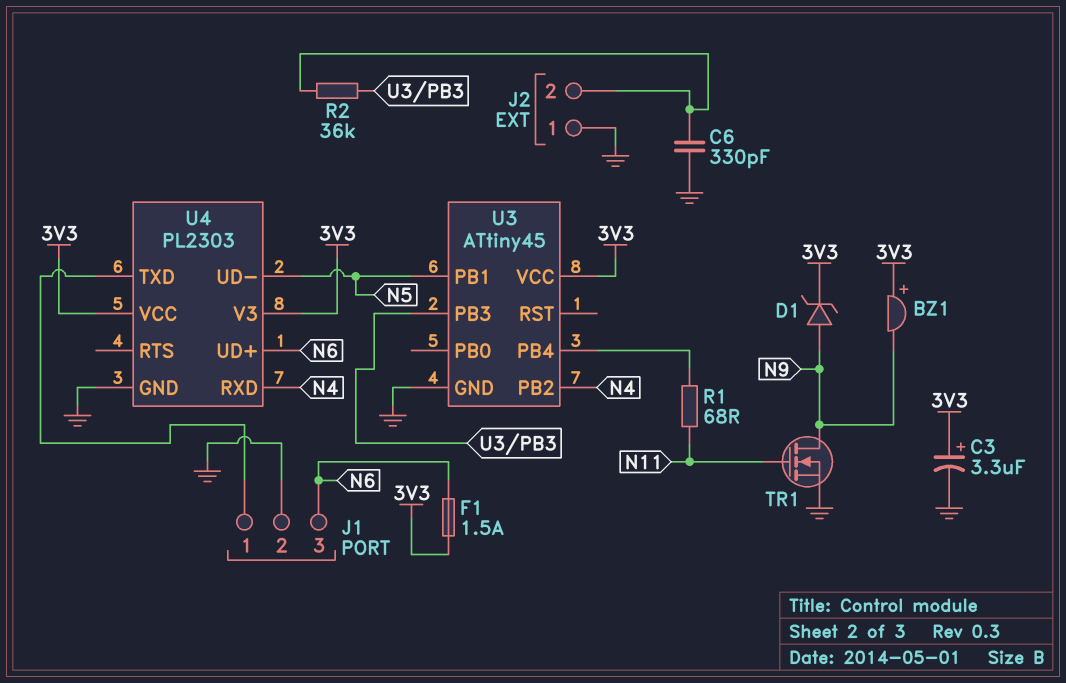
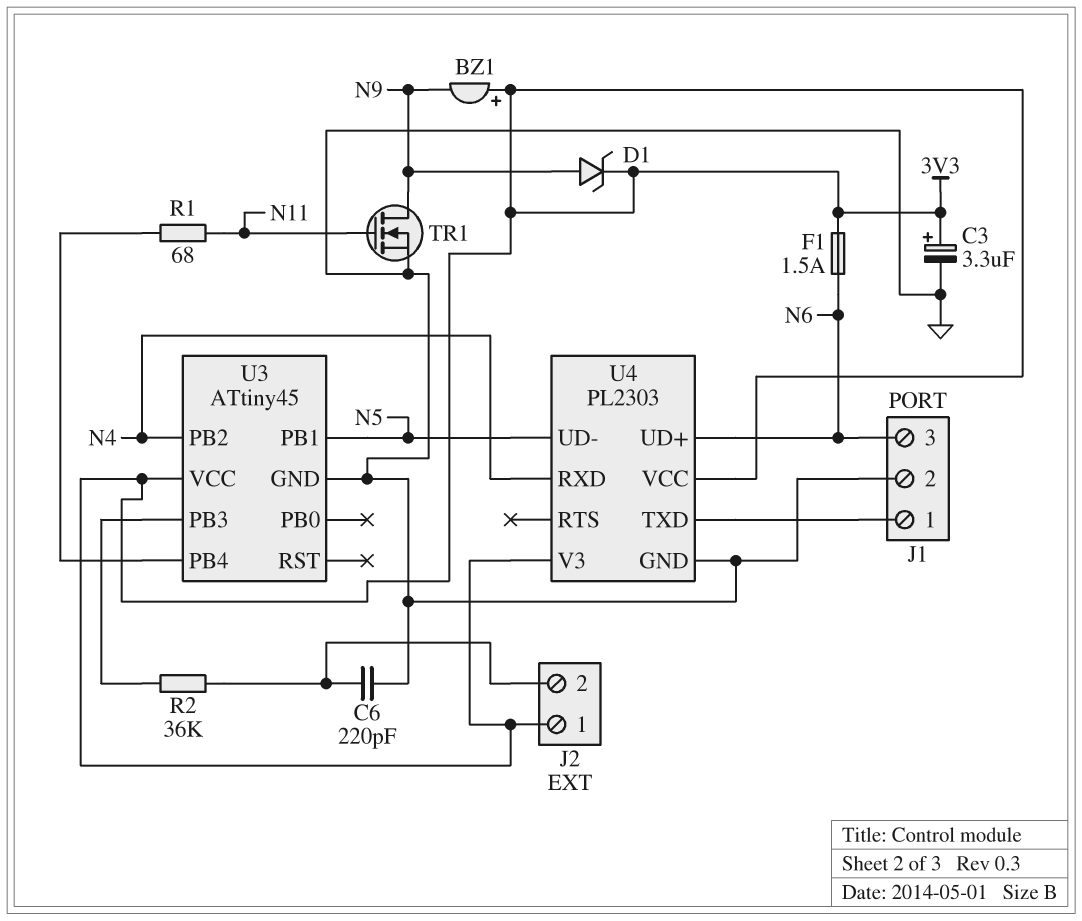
C6: 330pF (GND, J2/2) -> 220pF (GND, J2/2)
J2 pin 1: GND -> 3V3

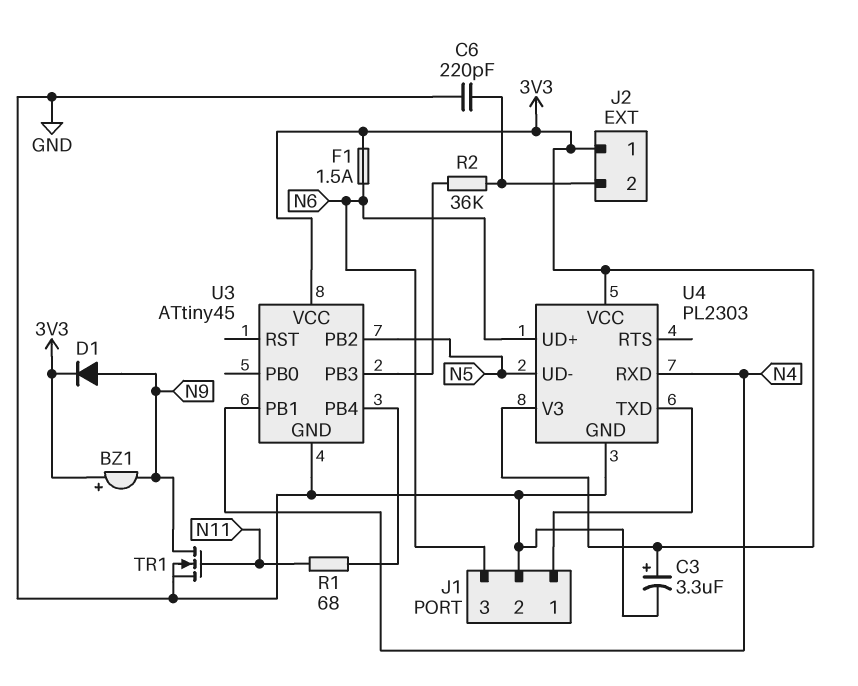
D1: zener (A N9, K 3V3) -> diode (A N9, K 3V3)
U3 pin PB1: N5 -> N4
U3 pin PB2: N4 -> N5

